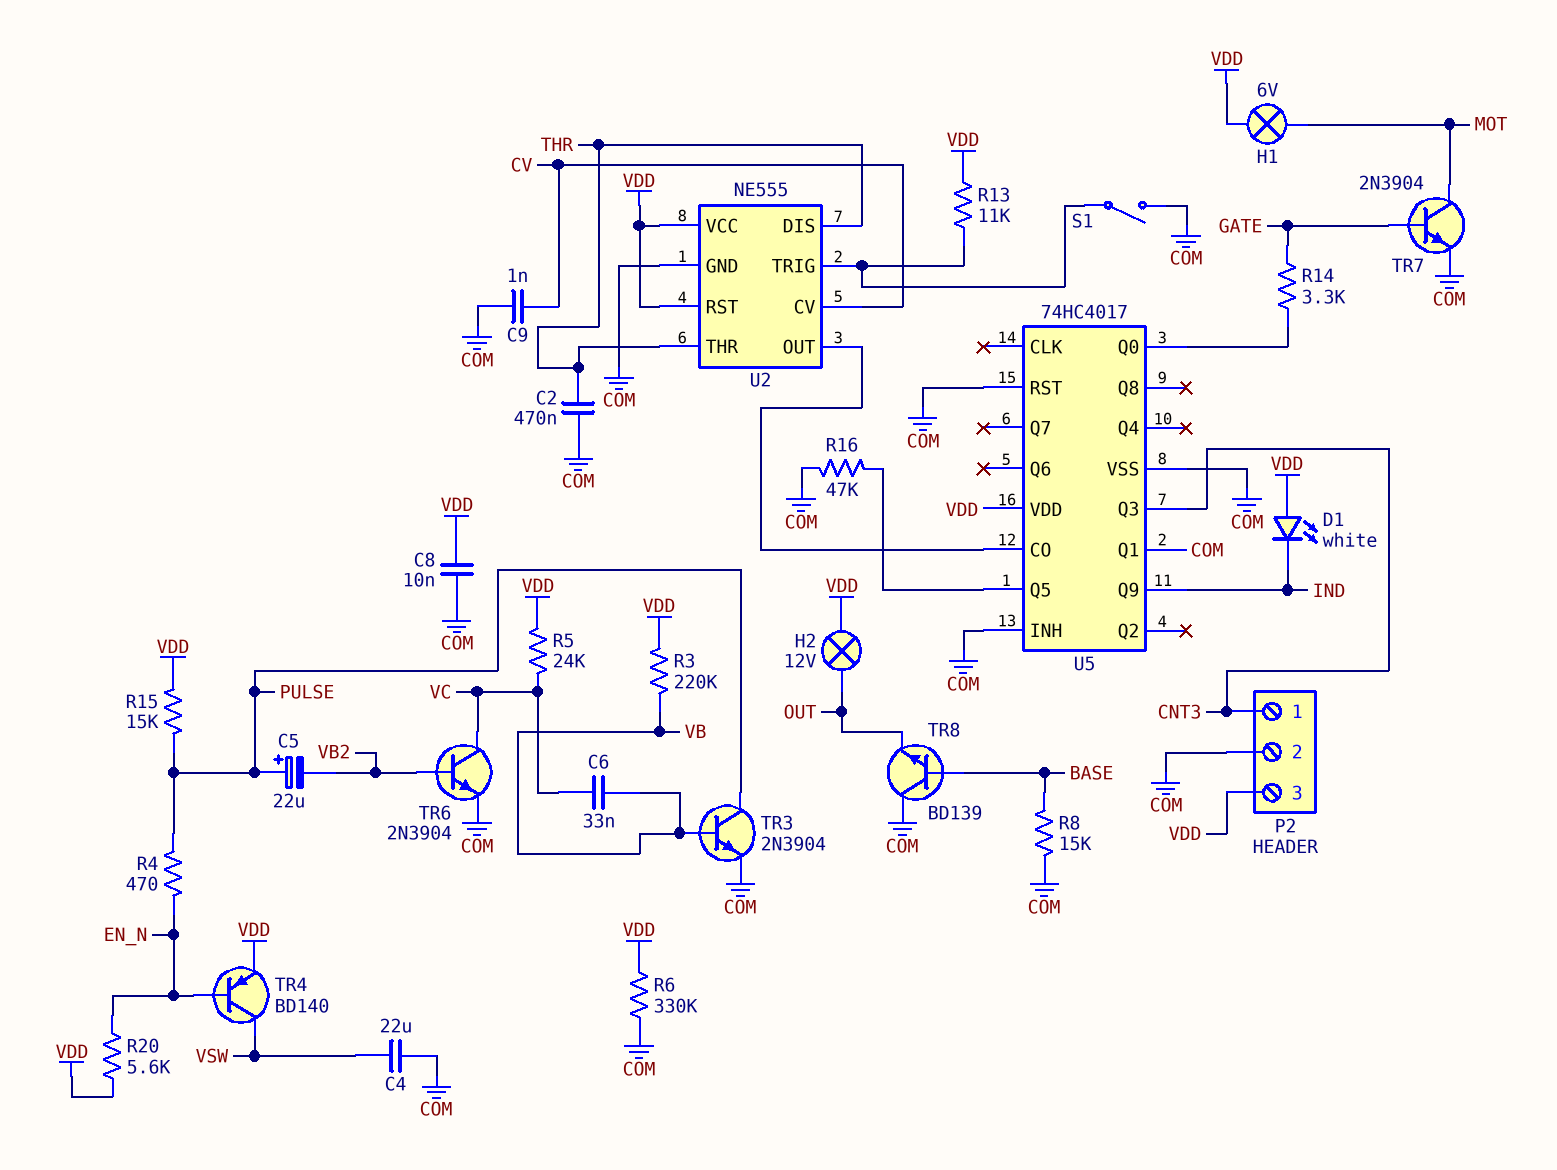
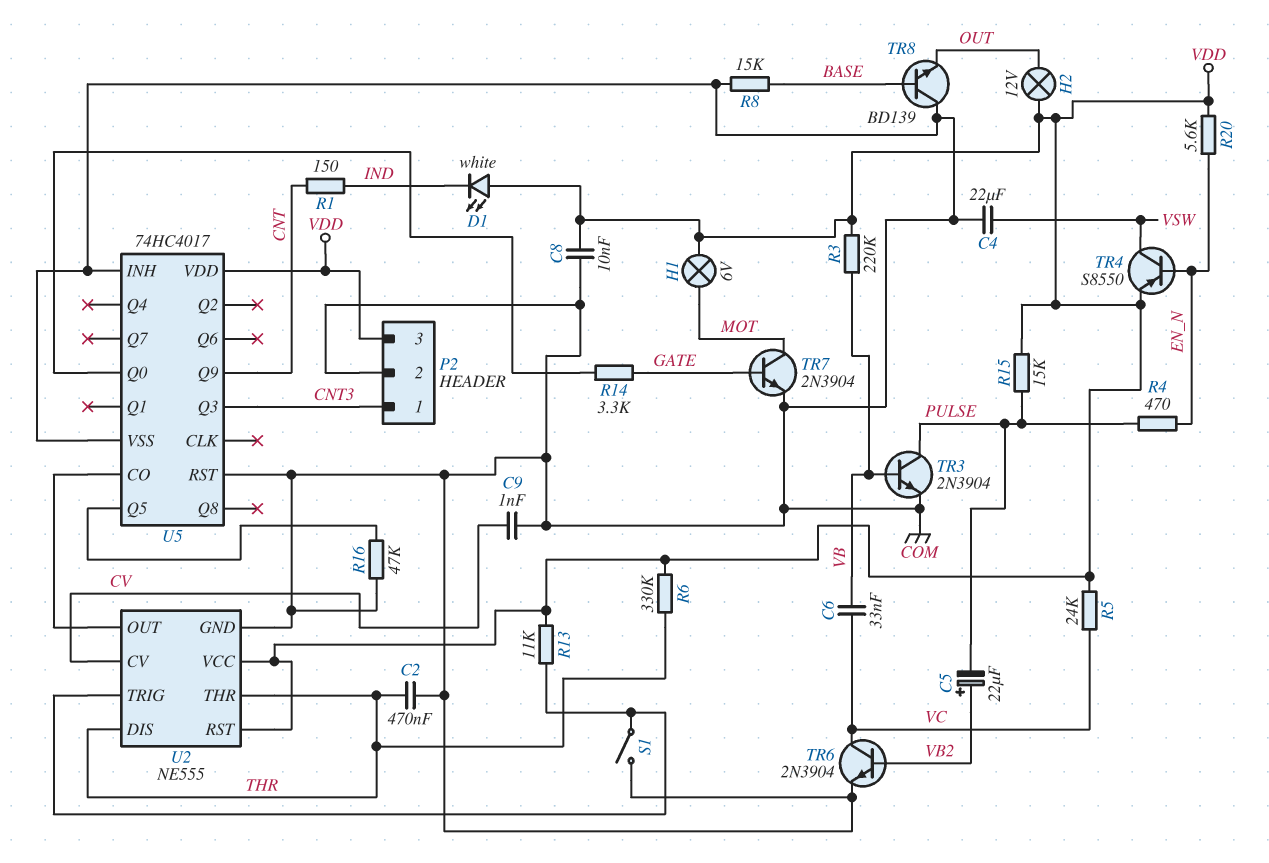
C5: 22uF (plus PULSE, minus VB2) -> 22uF (plus VB2, minus PULSE)
R1: none -> 150 (CNT, IND)
R6: 330k (COM, VDD) -> 330k (THR, VDD)
TR4: PNP BD140 (B EN_N, C VSW, E VDD) -> PNP S8550 (B EN_N, C VSW, E VDD)
U5 pin Q1: COM -> none
U5 pin Q9: IND -> CNT

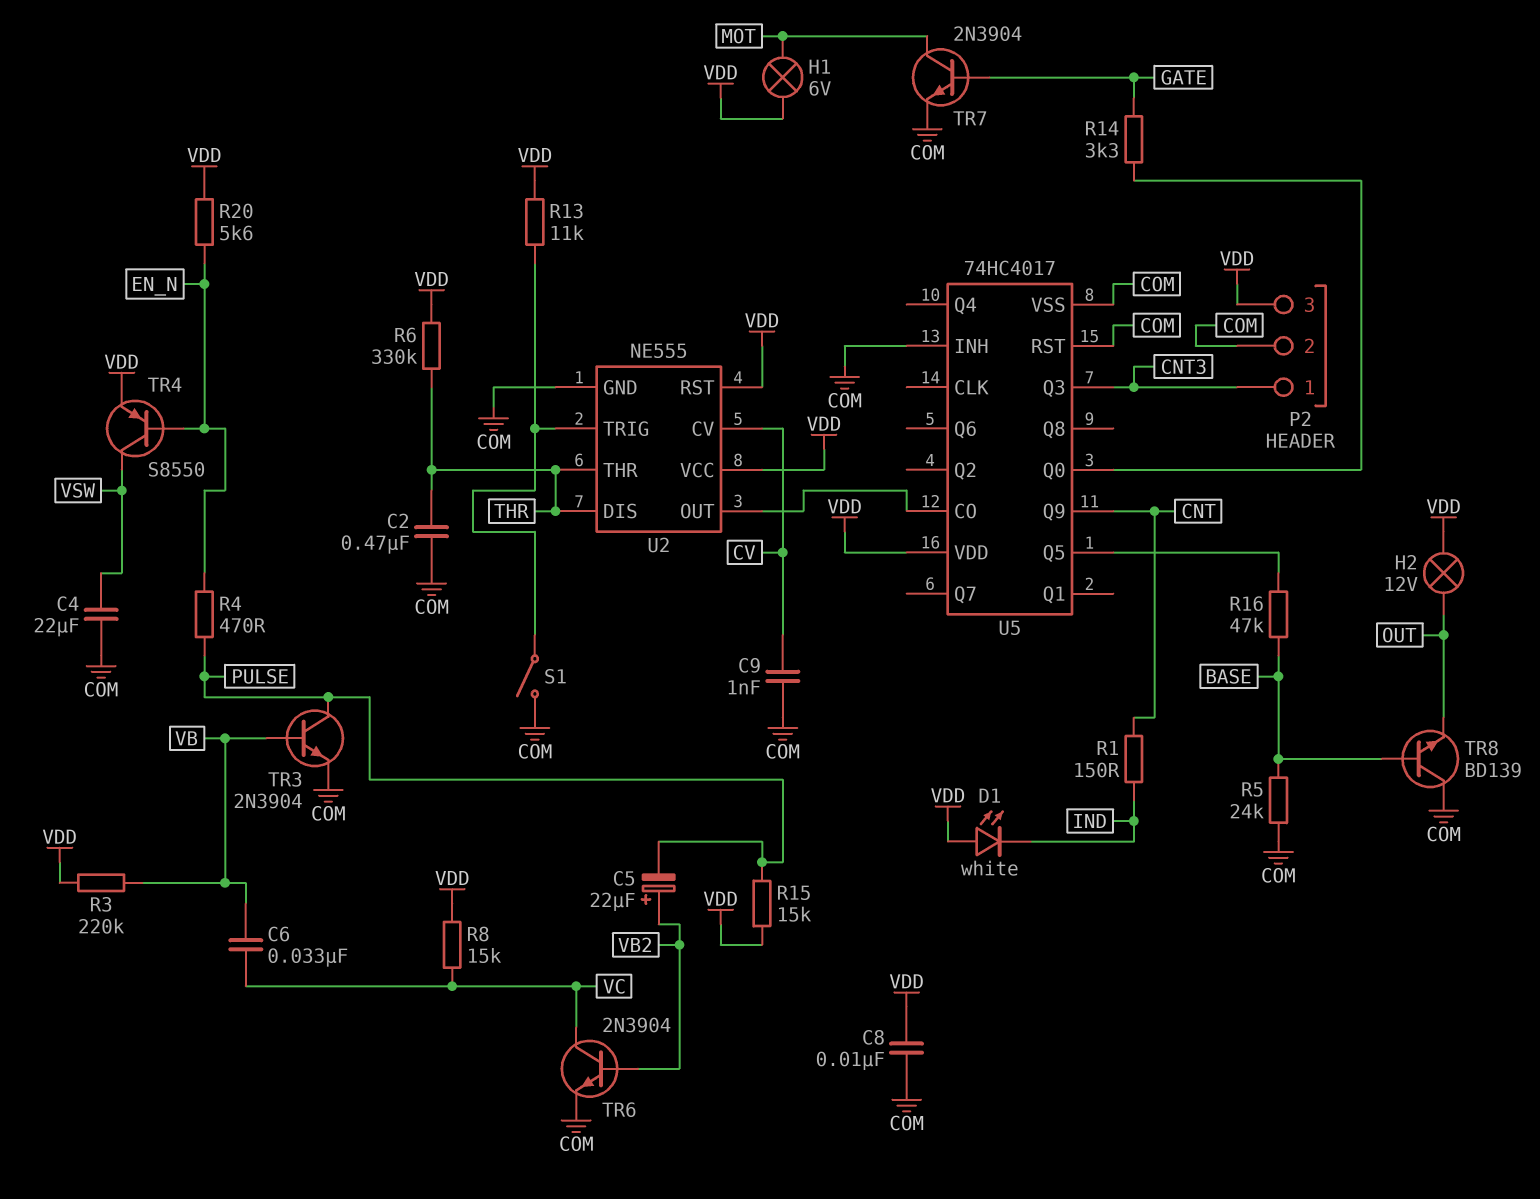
R5: 24k (VC, VDD) -> 24k (BASE, COM)
R8: 15k (BASE, COM) -> 15k (VC, VDD)
R16: 47k (COM, U5/Q5) -> 47k (BASE, U5/Q5)

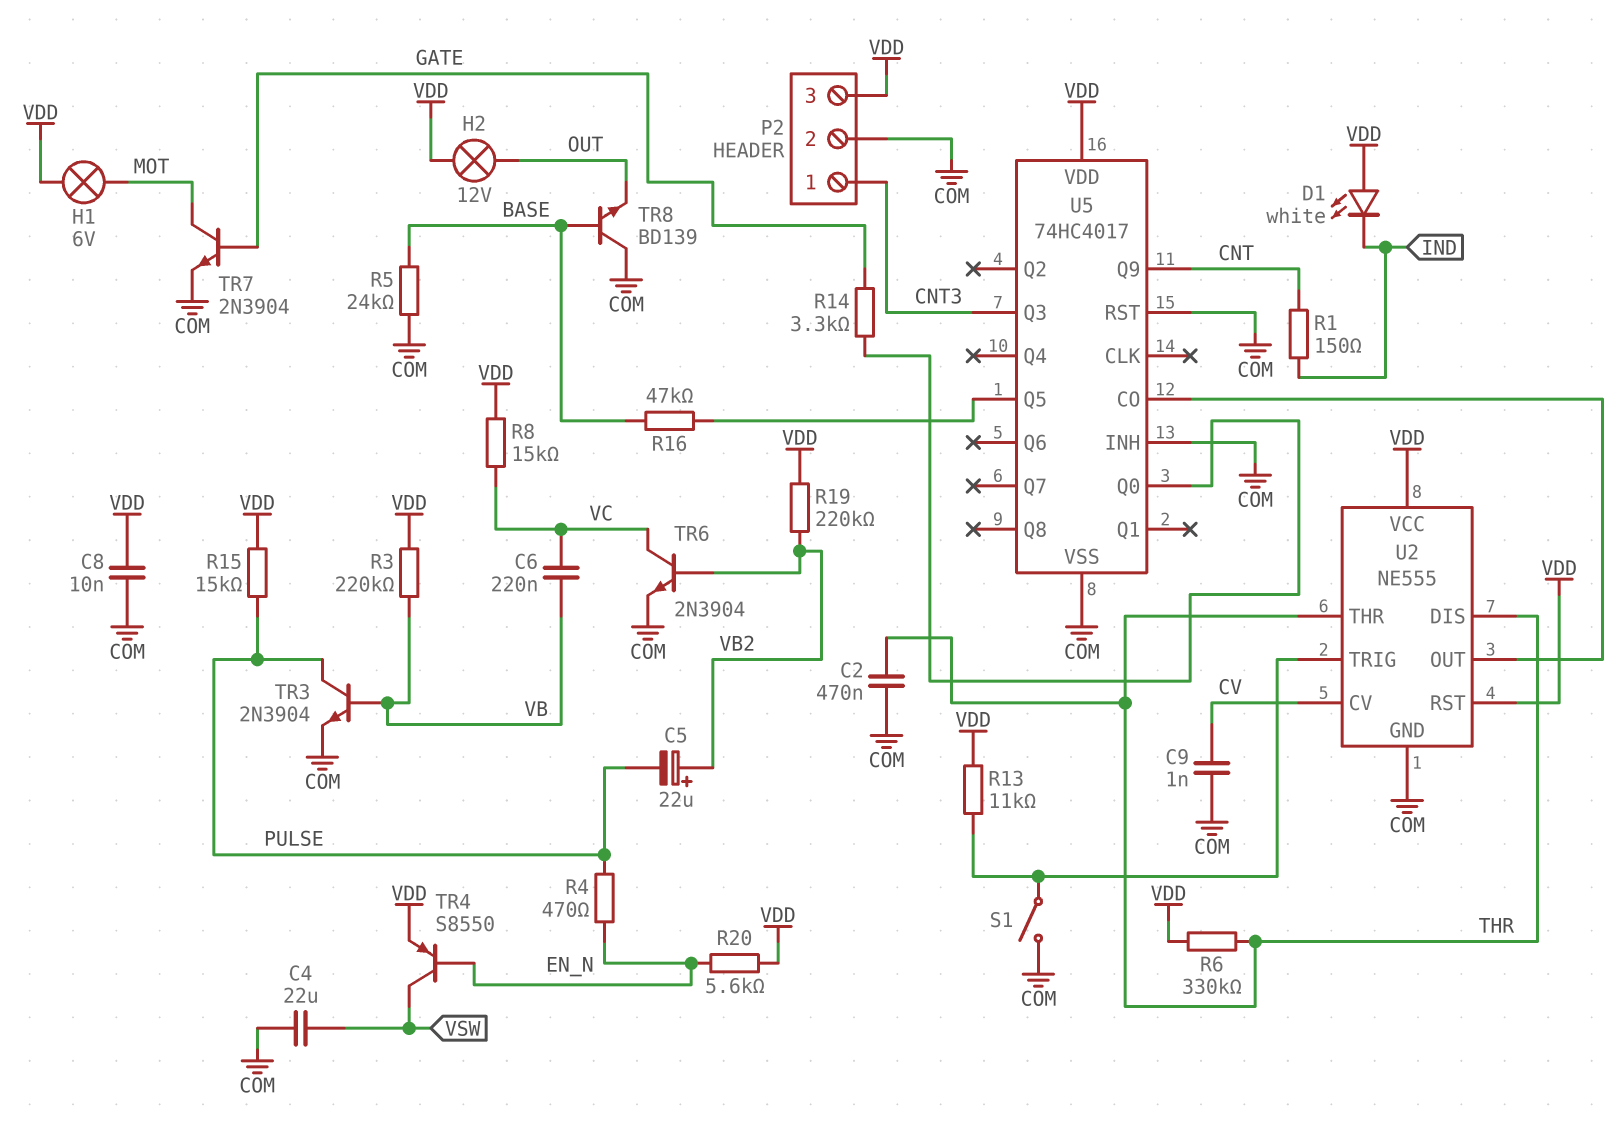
C6: 33nF (VB, VC) -> 220nF (VB, VC)
R19: none -> 220k (VB2, VDD)

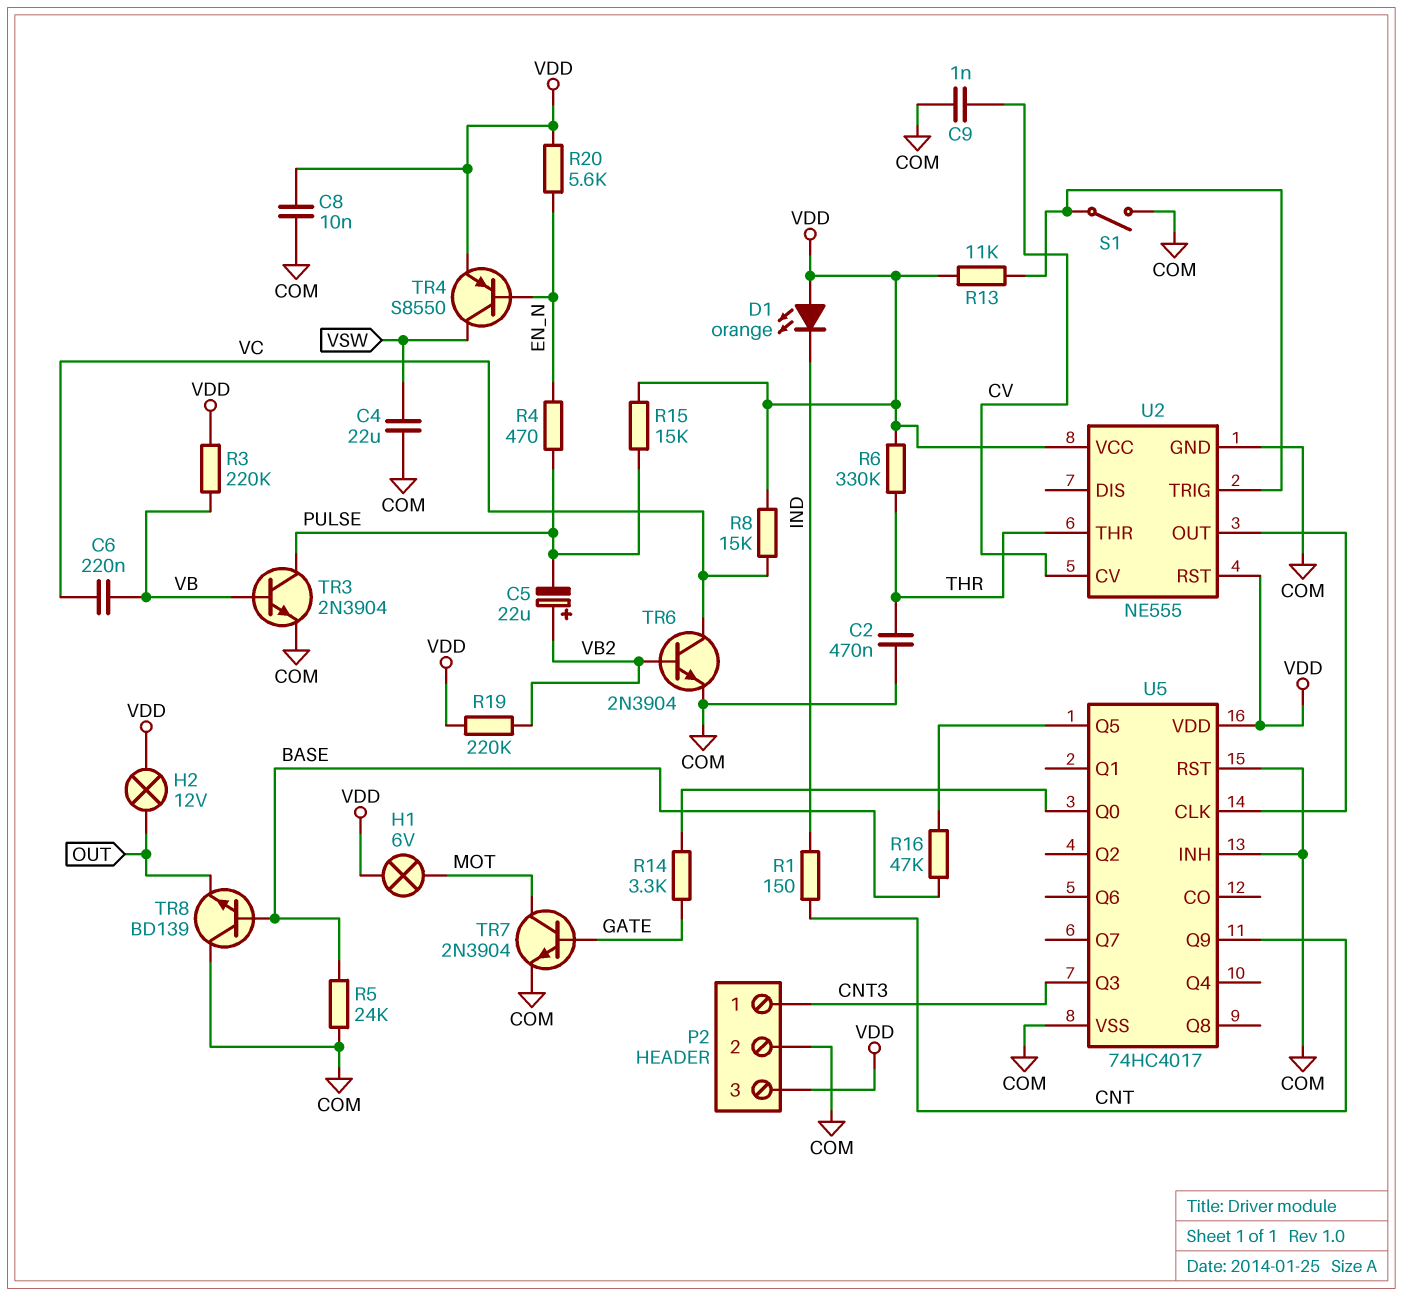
D1: LED white (A VDD, K IND) -> LED orange (A VDD, K IND)
U2 pin DIS: THR -> none
U5 pin CLK: none -> U2/OUT
U5 pin CO: U2/OUT -> none

